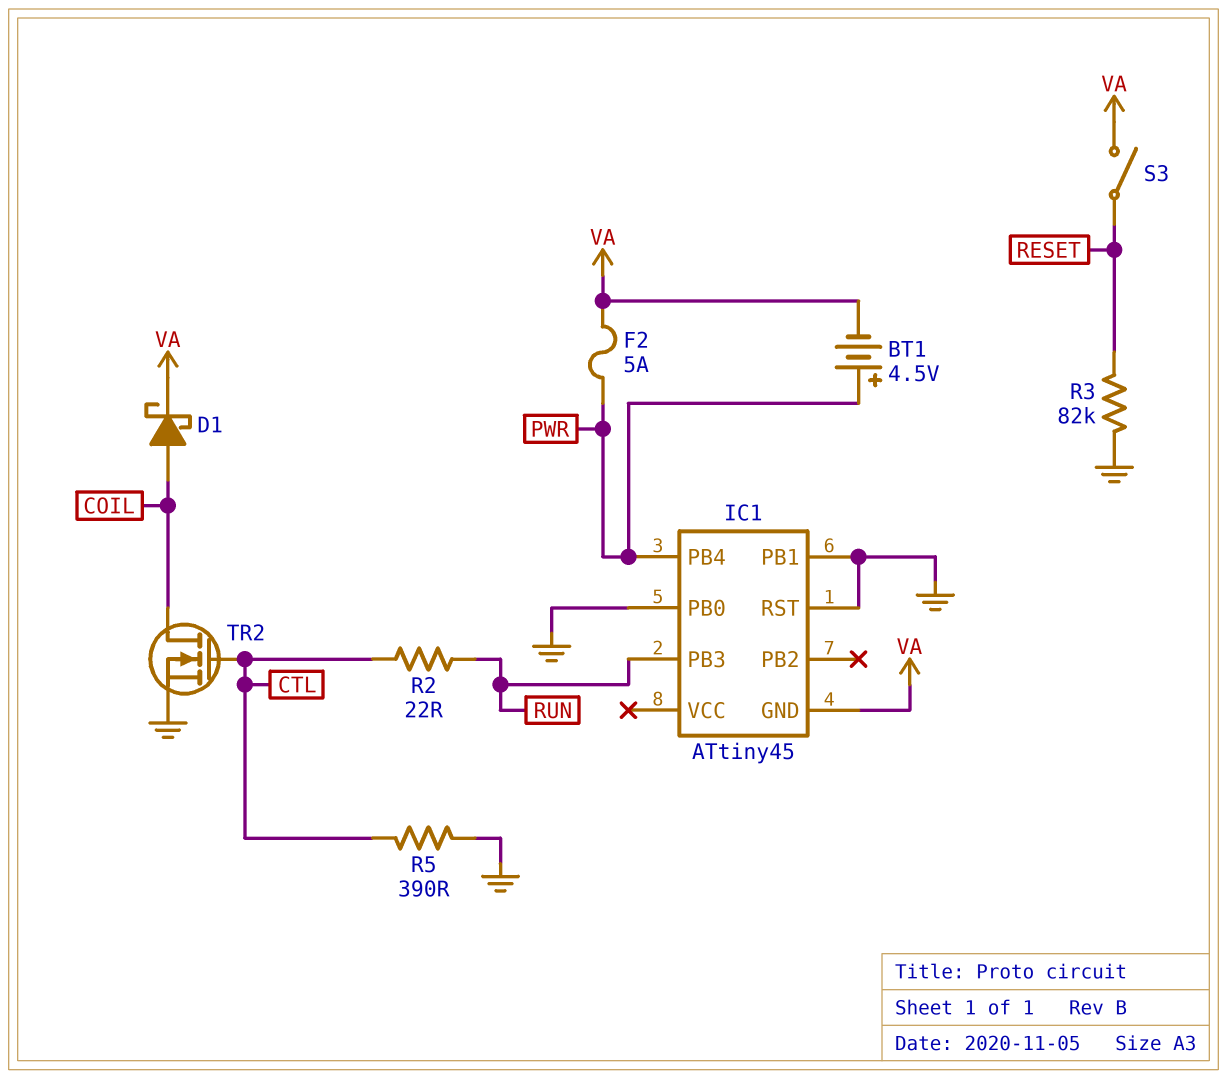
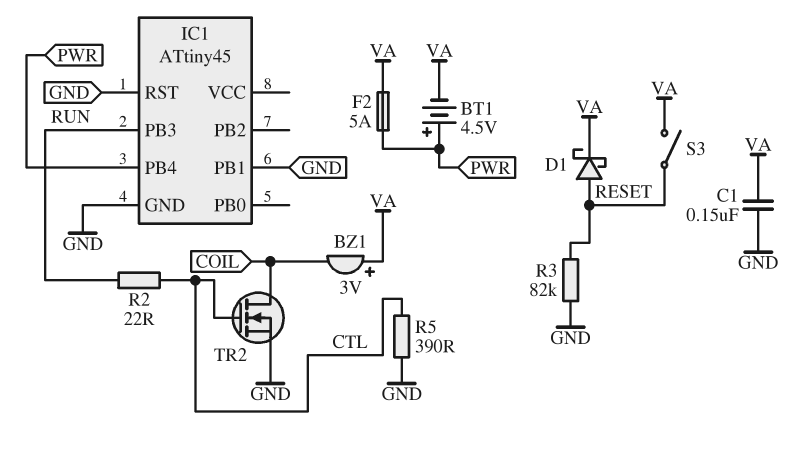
BZ1: none -> buzzer 3V (plus VA, minus COIL)
C1: none -> 150nF (GND, VA)
D1: schottky (A COIL, K VA) -> schottky (A RESET, K VA)
IC1 pin GND: VA -> GND
IC1 pin PB0: GND -> none

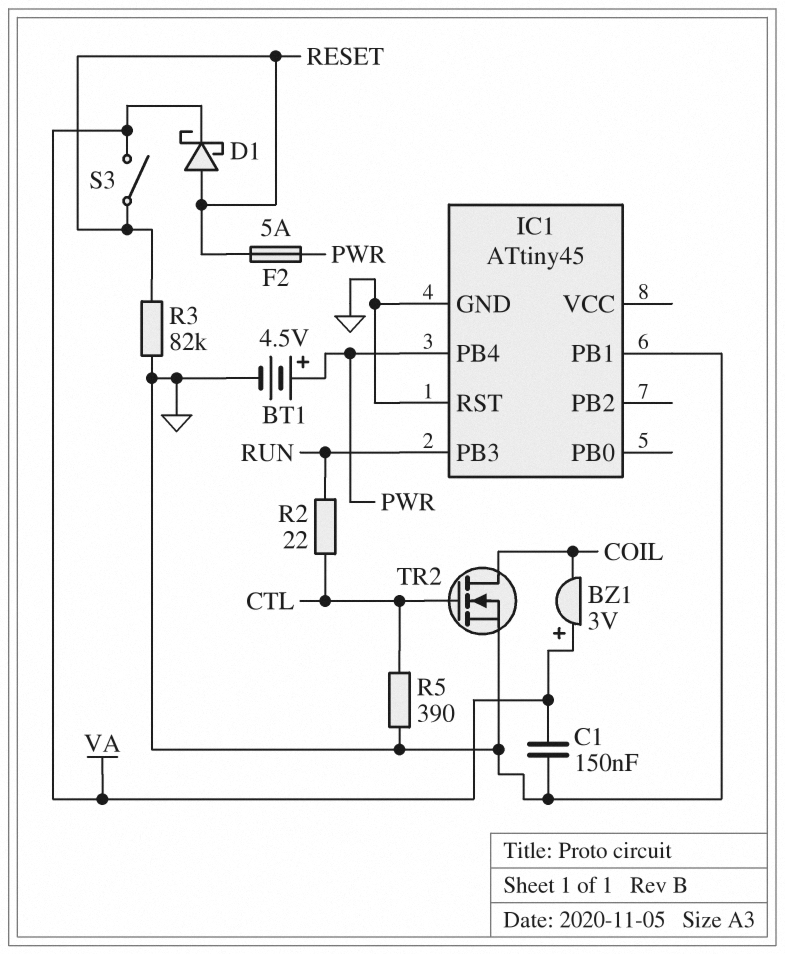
BT1: 4.5V (plus PWR, minus VA) -> 4.5V (plus PWR, minus GND)
F2: 5A (PWR, VA) -> 5A (PWR, RESET)

